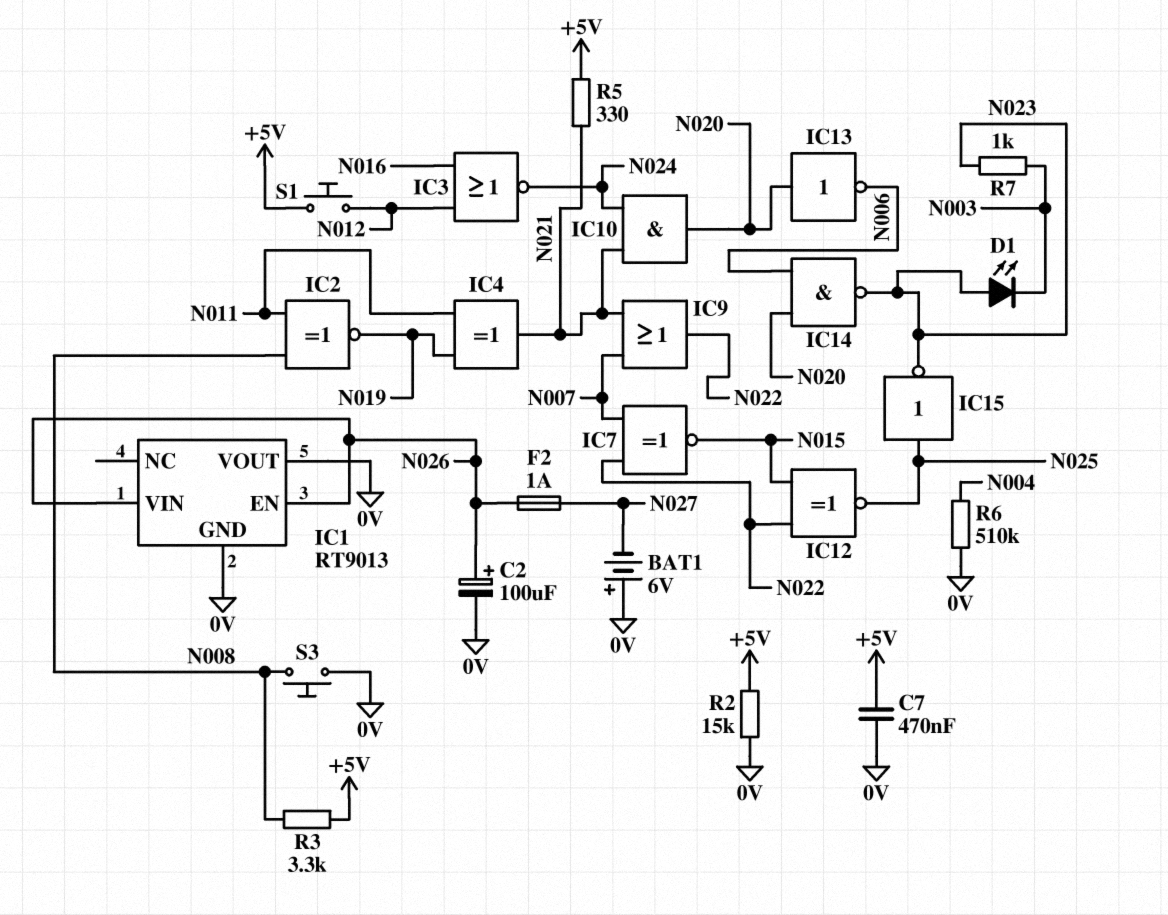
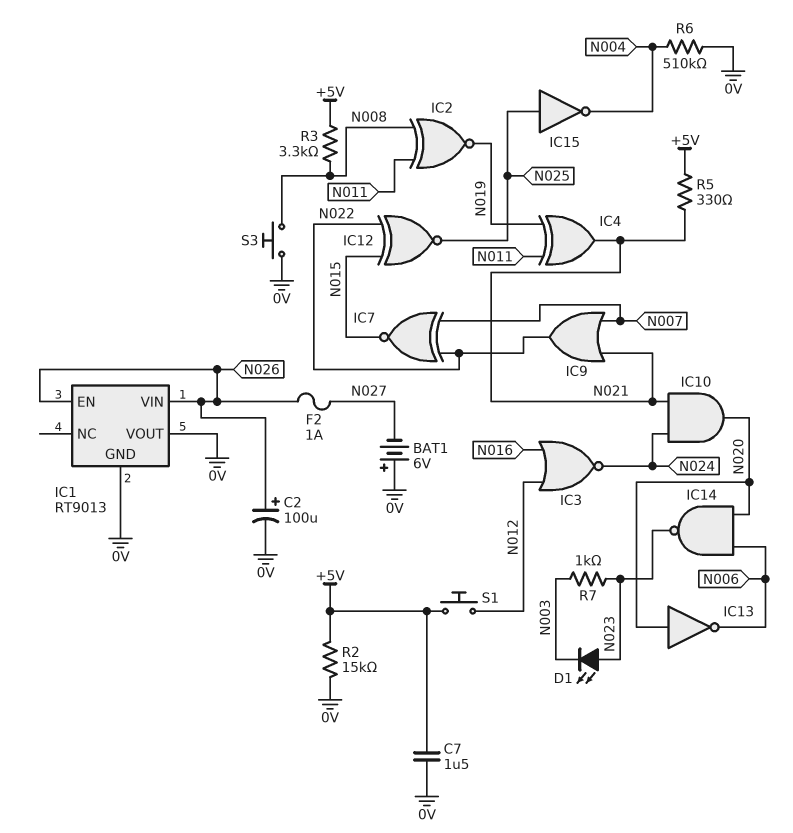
C7: 470nF (+5V, 0V) -> 1.5uF (+5V, 0V)
IC15: NOT (in N025, out N023) -> NOT (in N025, out N004)

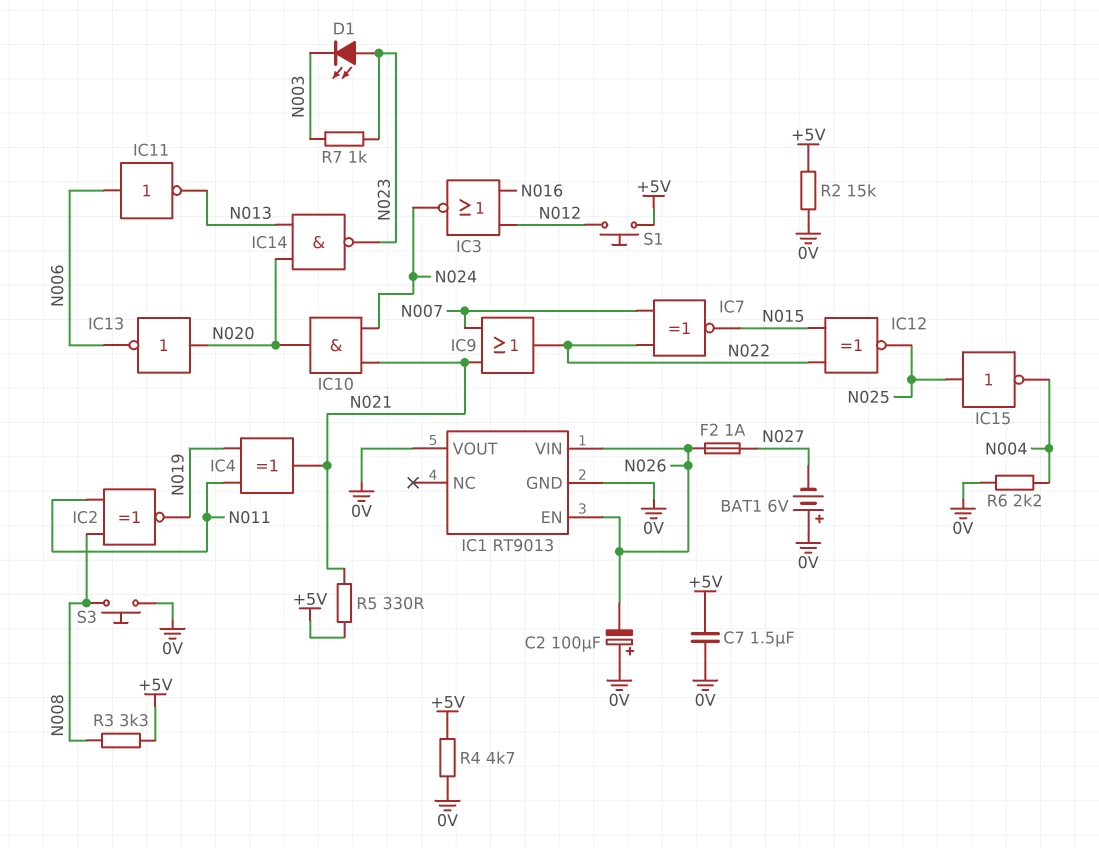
C2: 100uF (plus N026, minus 0V) -> 100uF (plus 0V, minus N026)
IC11: none -> NOT (in N006, out N013)
IC14: NAND (in N006, in N020, out N023) -> NAND (in N013, in N020, out N023)
R4: none -> 4.7k (+5V, 0V)
R6: 510k (0V, N004) -> 2.2k (0V, N004)

